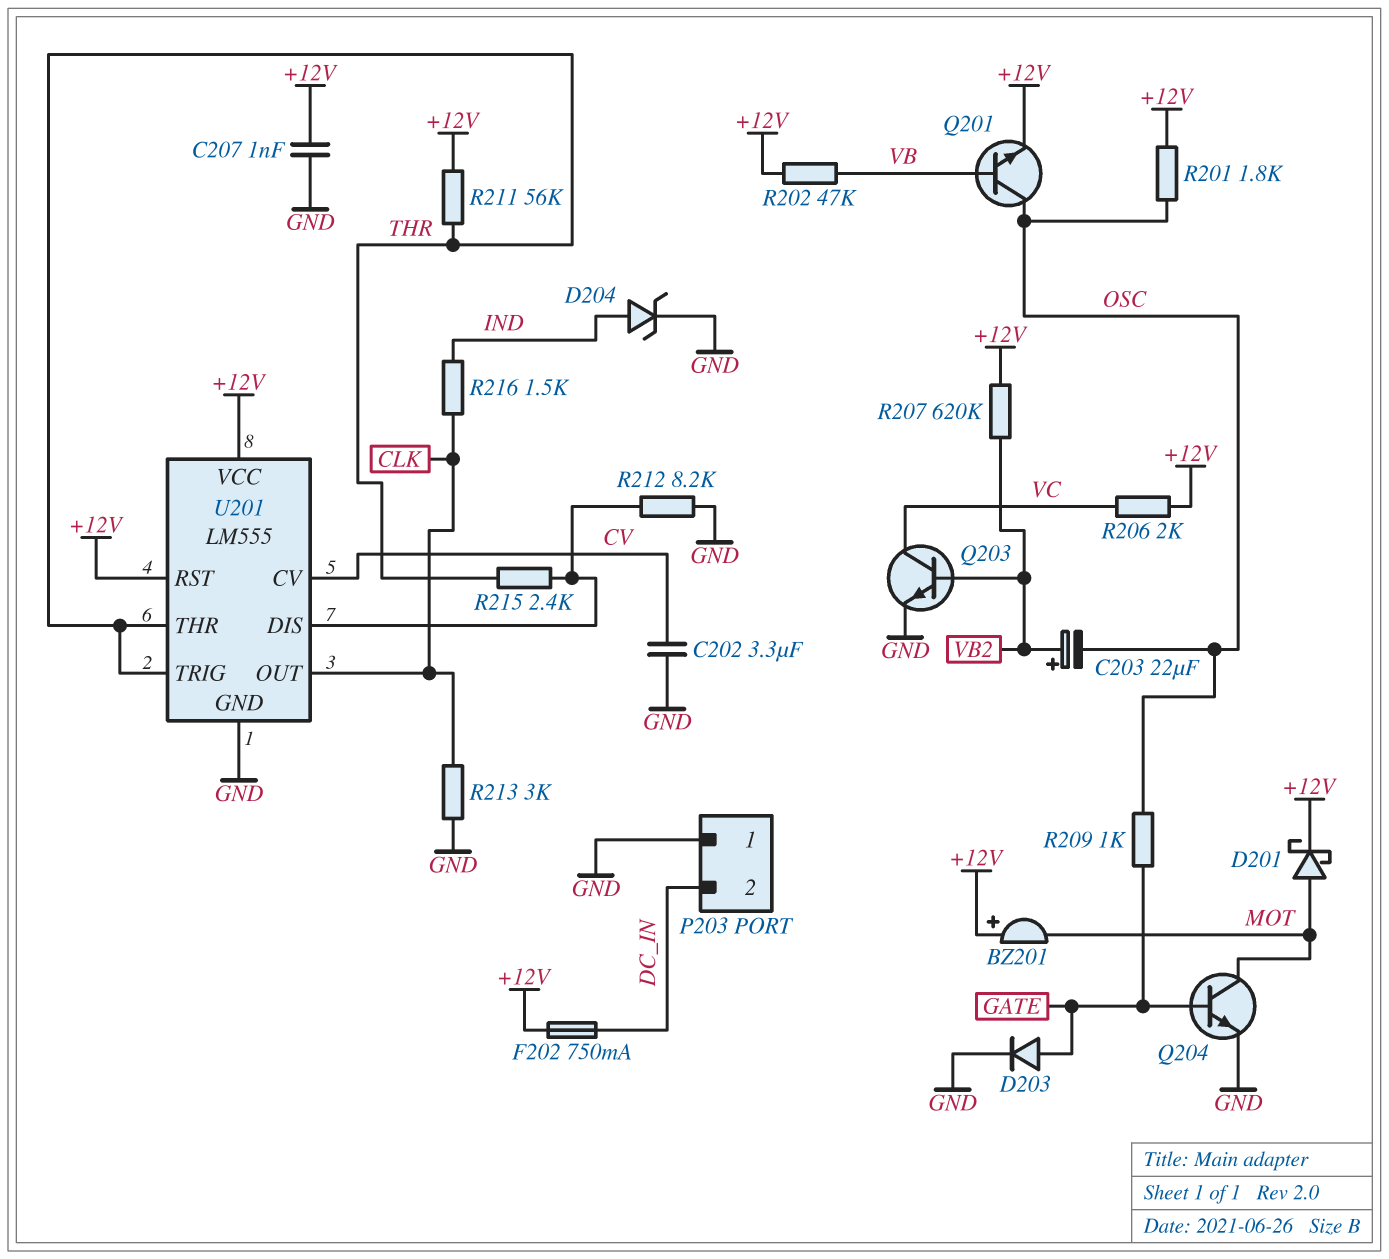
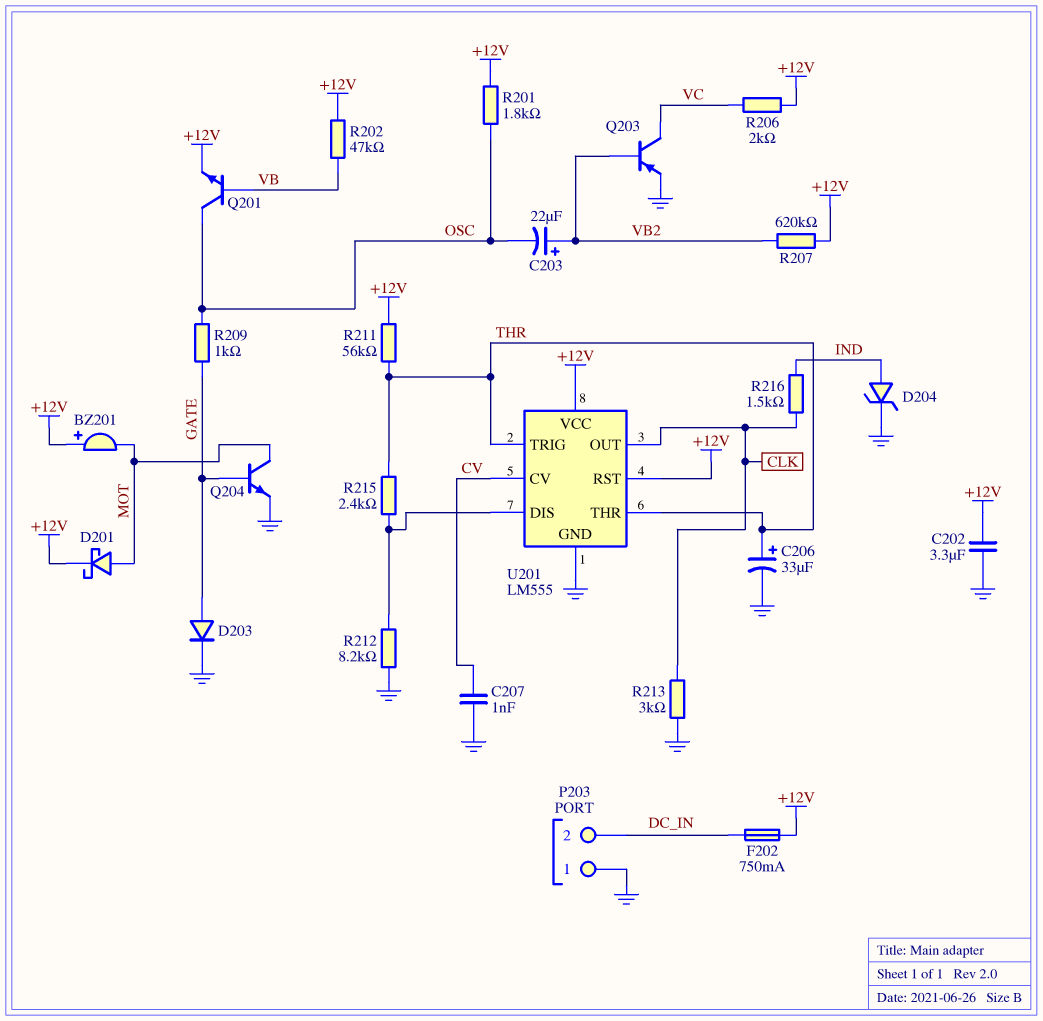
C202: 3.3uF (CV, GND) -> 3.3uF (+12V, GND)
C206: none -> 33uF (plus THR, minus GND)
C207: 1nF (+12V, GND) -> 1nF (CV, GND)
Q203: NPN (B VB2, C VC, E GND) -> PNP (B VB2, C VC, E GND)

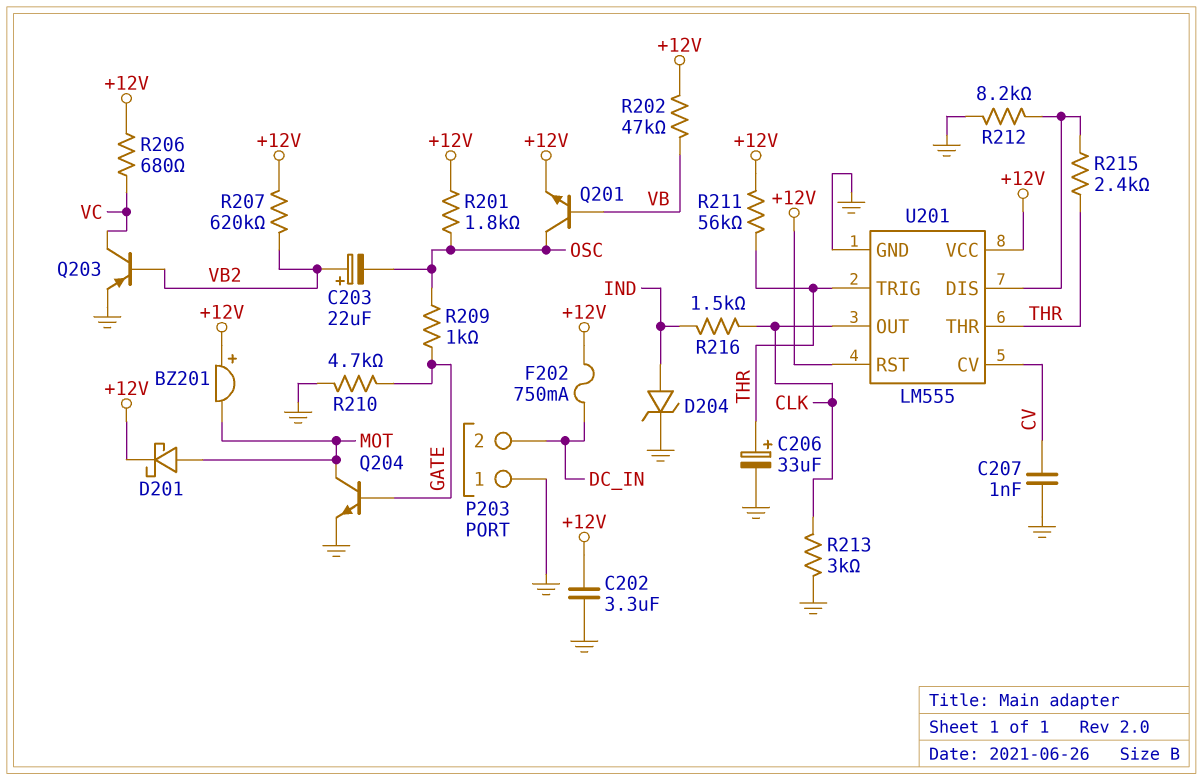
D203: diode (A GATE, K GND) -> none
R206: 2k (+12V, VC) -> 680 (+12V, VC)
R210: none -> 4.7k (GATE, GND)

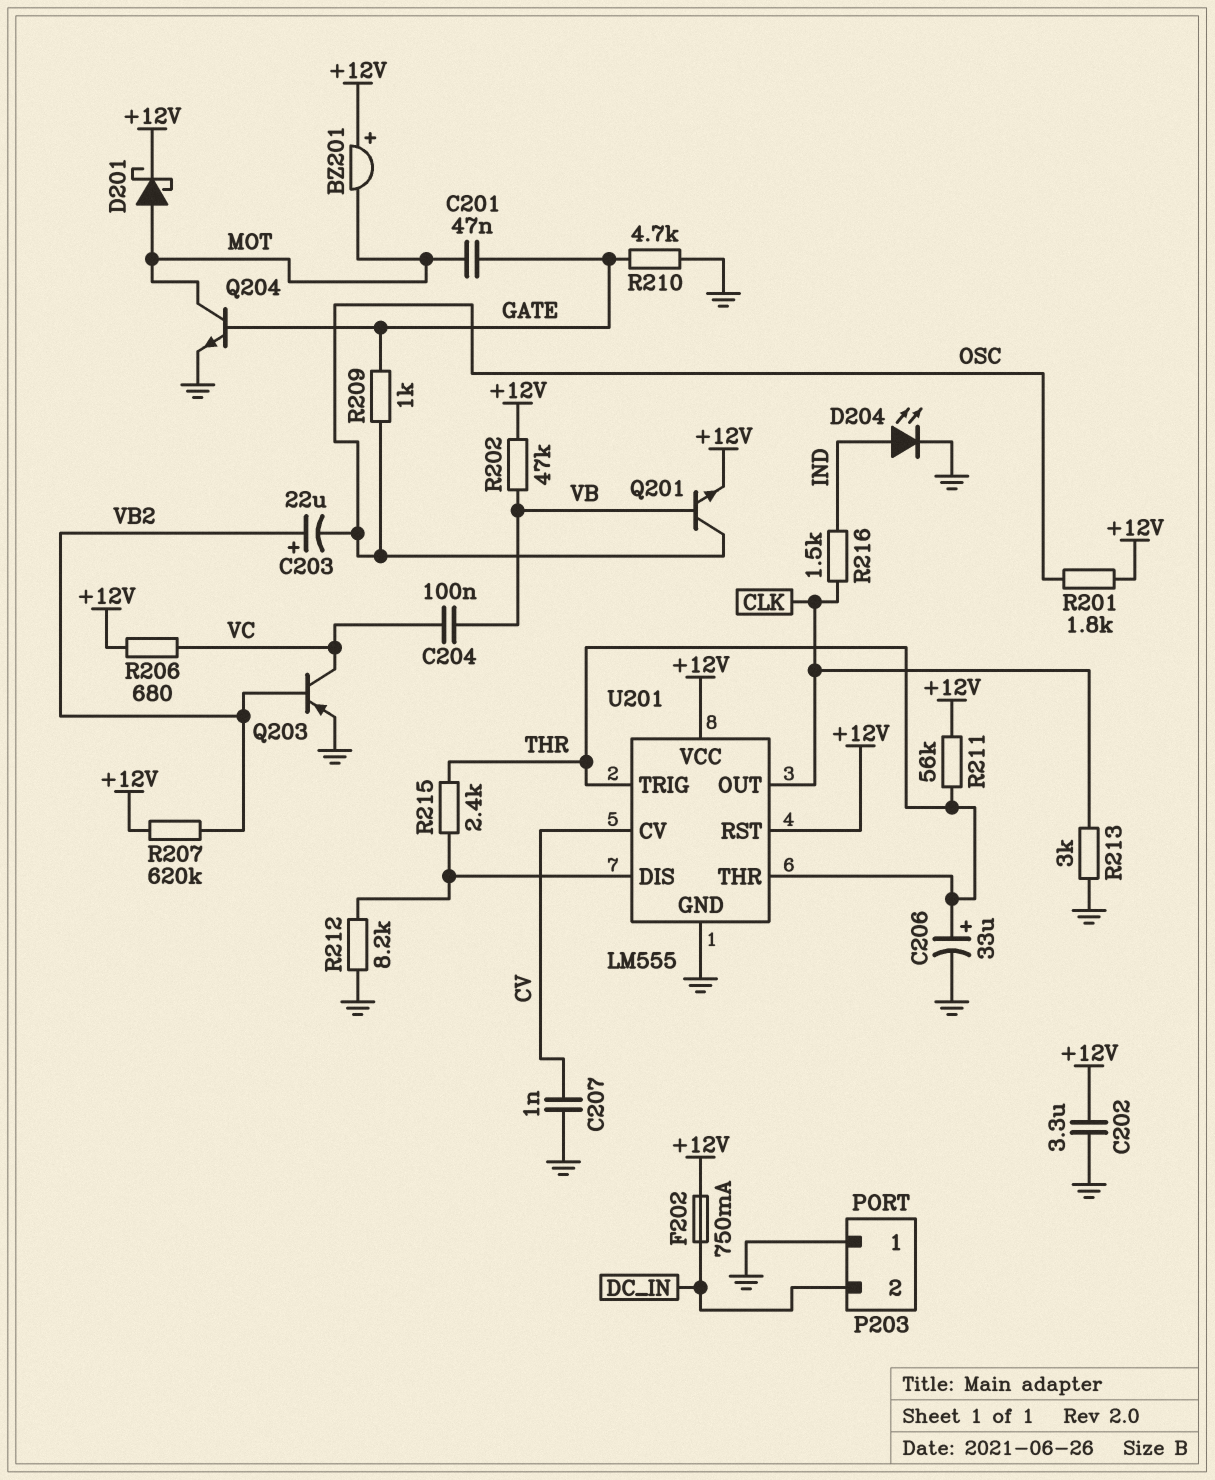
C201: none -> 47nF (GATE, MOT)
C204: none -> 100nF (VB, VC)
D204: zener (A IND, K GND) -> LED (A IND, K GND)

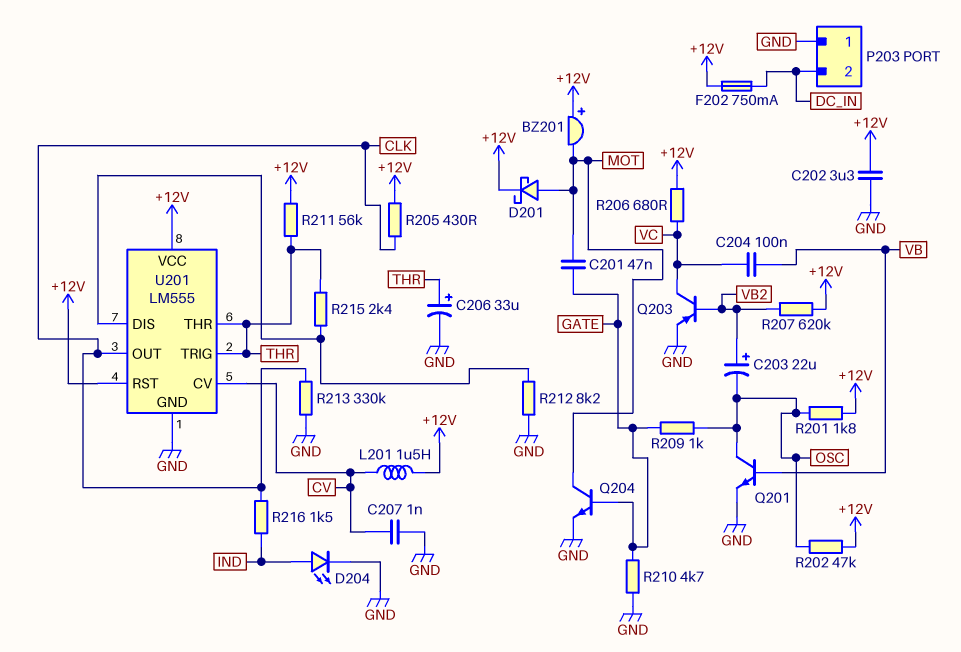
L201: none -> 1.5uH (+12V, CV)
Q201: NPN (B VB, C OSC, E +12V) -> NPN (B VB, C OSC, E GND)
R202: 47k (+12V, VB) -> 47k (+12V, OSC)
R205: none -> 430 (+12V, CLK)
R213: 3k (CLK, GND) -> 330k (CLK, GND)

